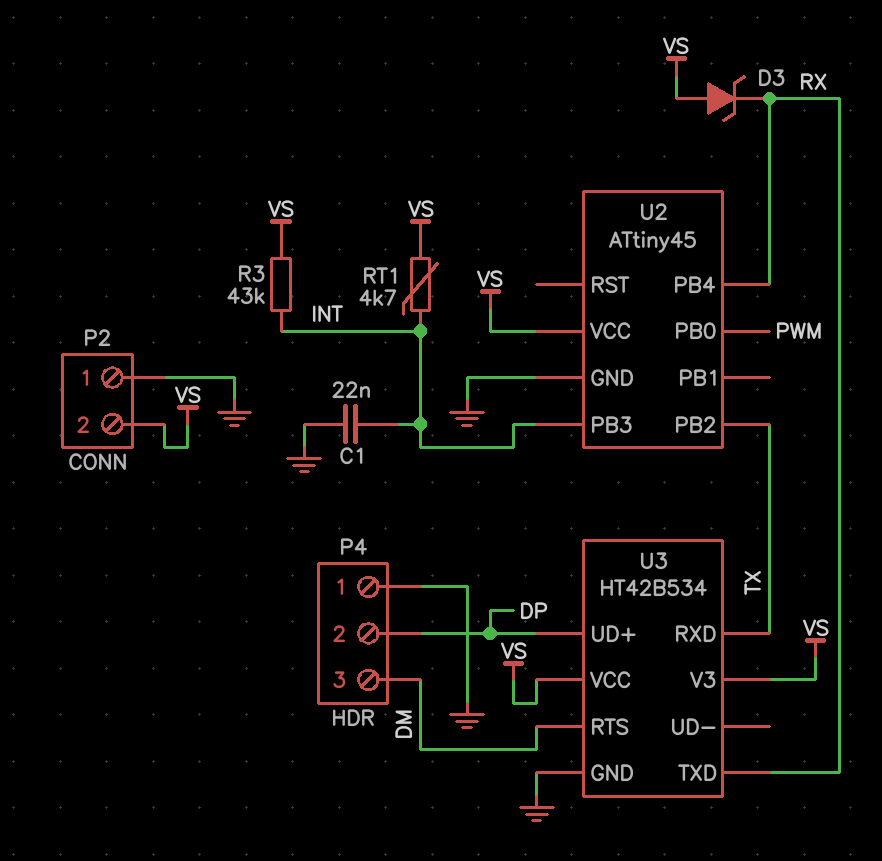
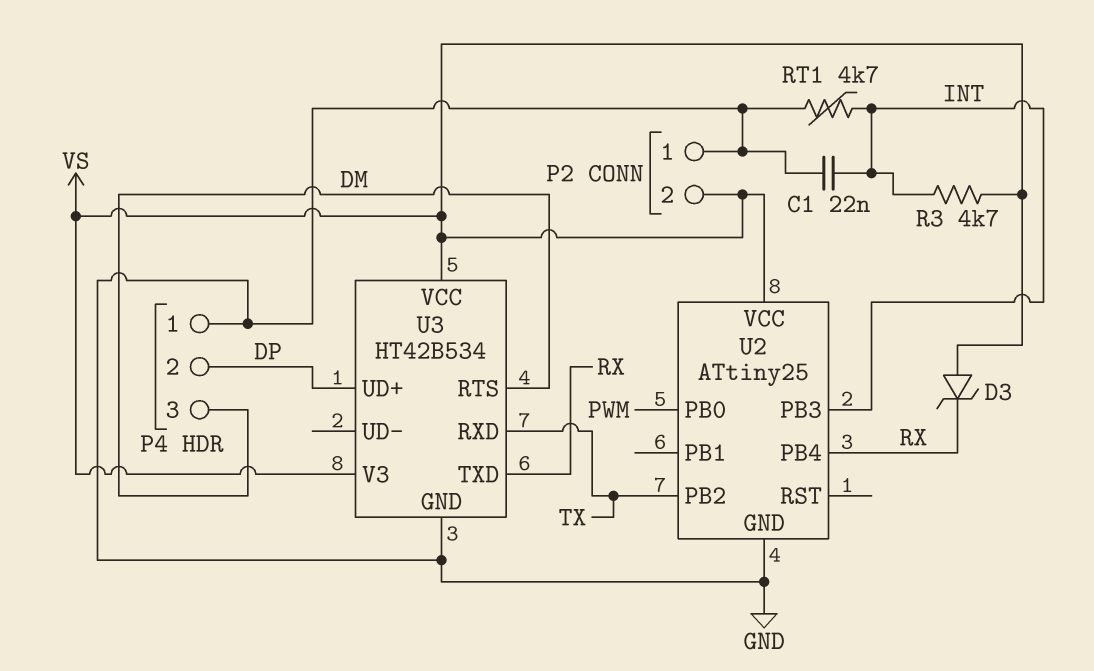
R3: 43k (INT, VS) -> 4.7k (INT, VS)
RT1: 4.7k (INT, VS) -> 4.7k (GND, INT)
U2: ATtiny45 -> ATtiny25

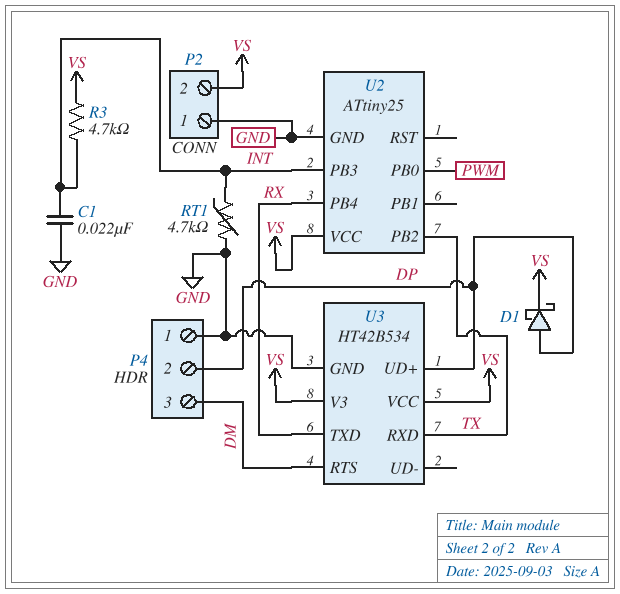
D1: none -> schottky (A DP, K VS)
D3: zener (A VS, K RX) -> none

